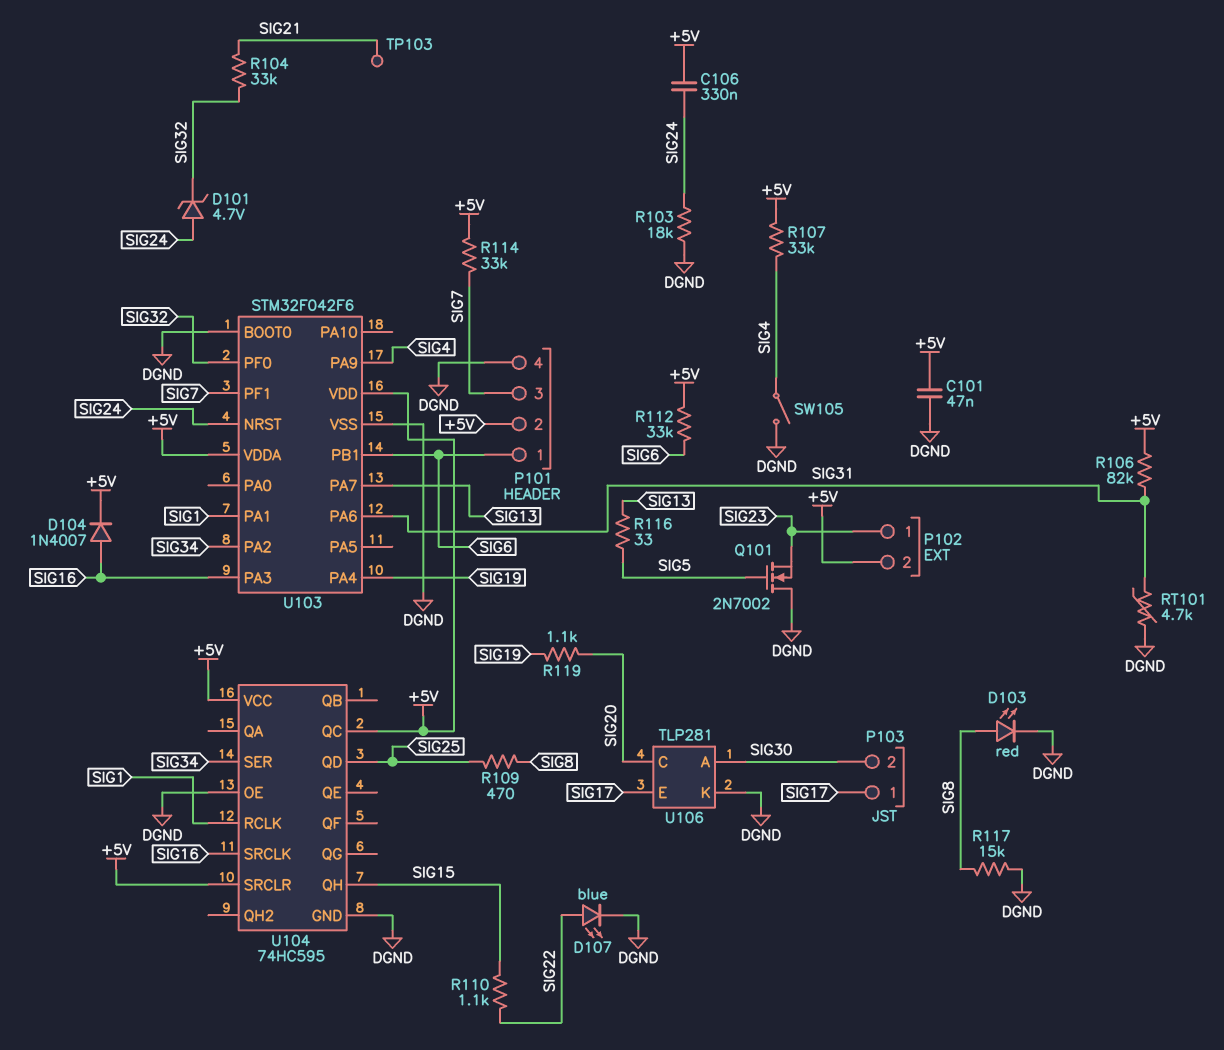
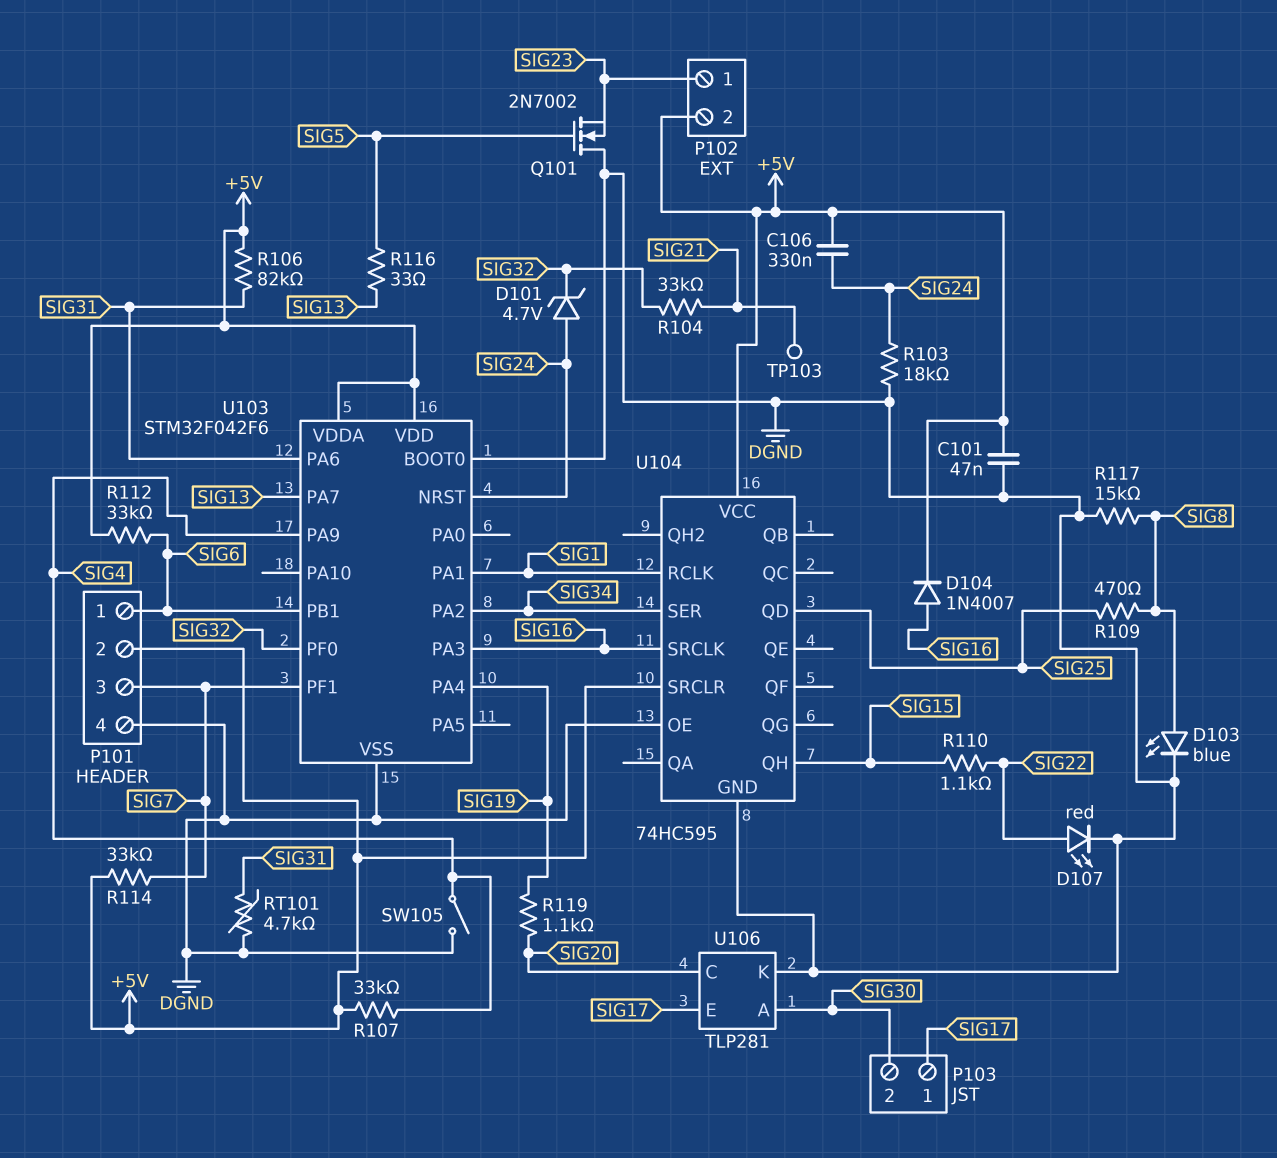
D103: LED red (A SIG8, K DGND) -> LED blue (A SIG8, K DGND)
D107: LED blue (A SIG22, K DGND) -> LED red (A SIG22, K DGND)
U104 pin QC: +5V -> none

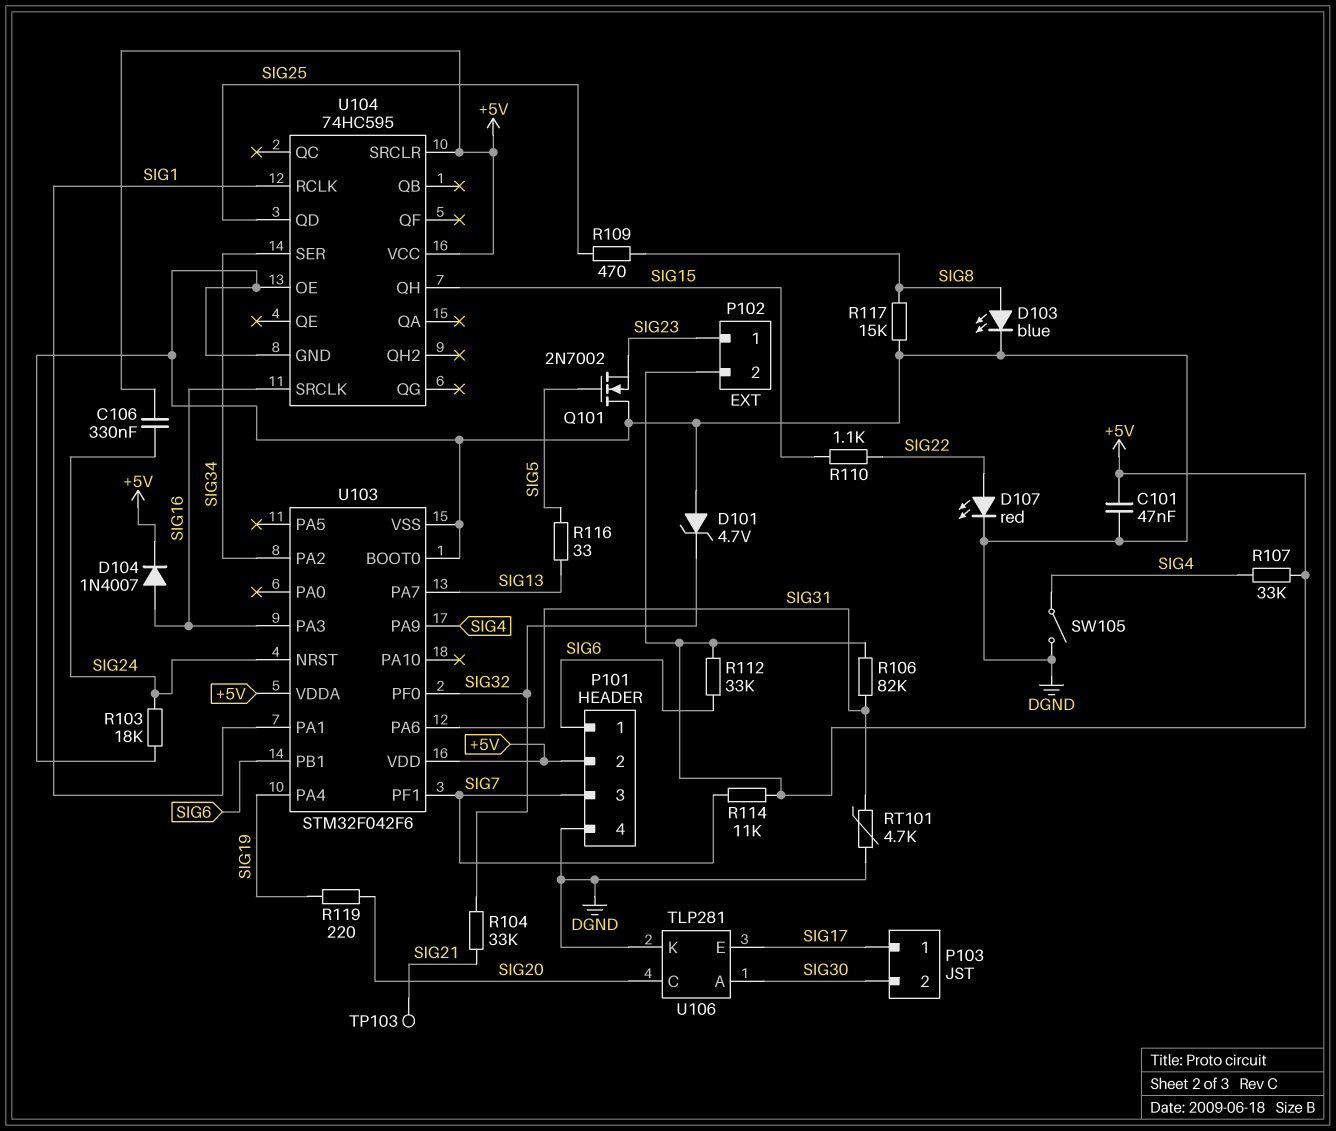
D101: zener 4.7V (A SIG24, K SIG32) -> zener 4.7V (A DGND, K SIG32)
R114: 33k (+5V, SIG7) -> 11k (+5V, SIG7)
R119: 1.1k (SIG19, SIG20) -> 220 (SIG19, SIG20)

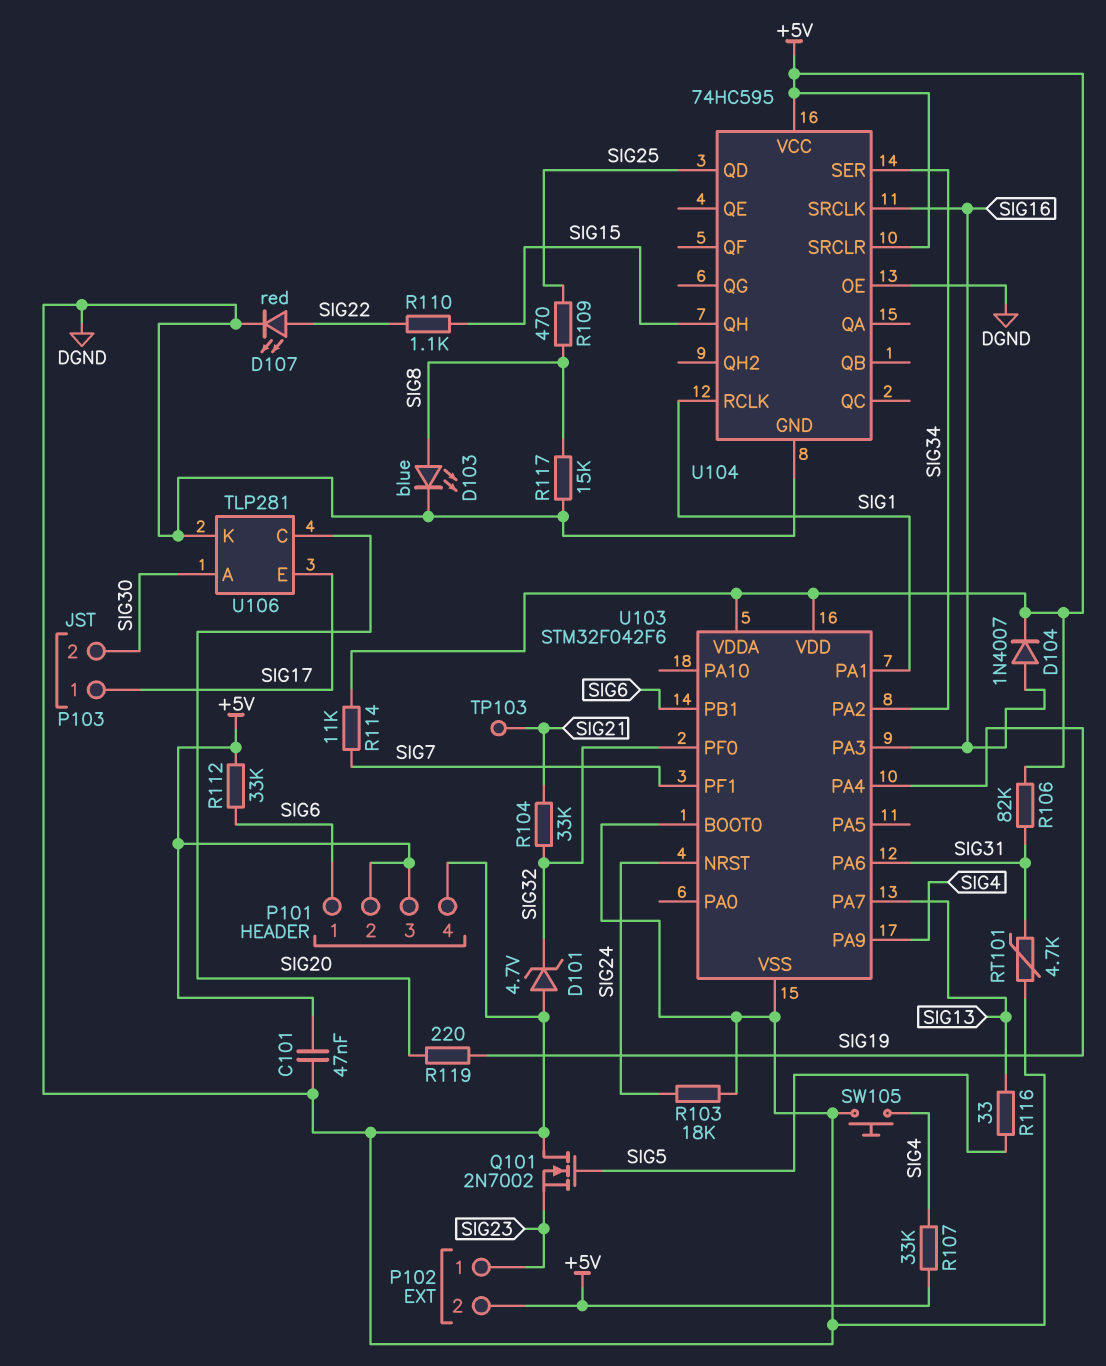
C106: 330nF (+5V, SIG24) -> none
P101 pin 3: SIG7 -> +5V
SW105: switch (DGND, SIG4) -> button (DGND, SIG4)

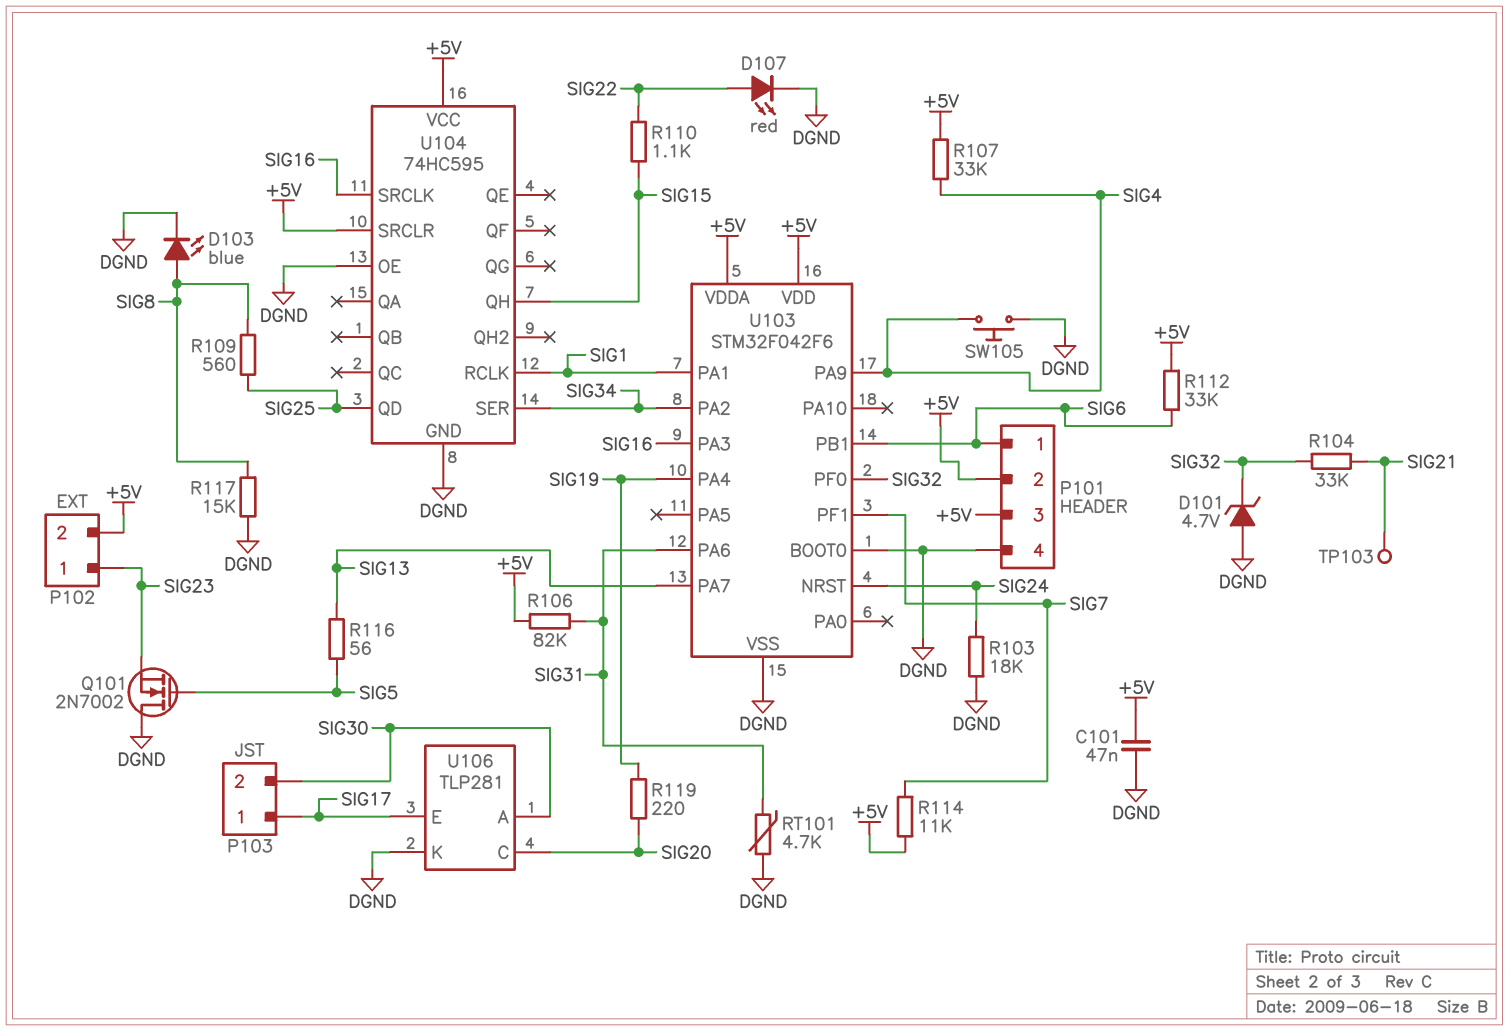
D104: diode 1N4007 (A SIG16, K +5V) -> none
R109: 470 (SIG8, SIG25) -> 560 (SIG8, SIG25)
R116: 33 (SIG5, SIG13) -> 56 (SIG5, SIG13)

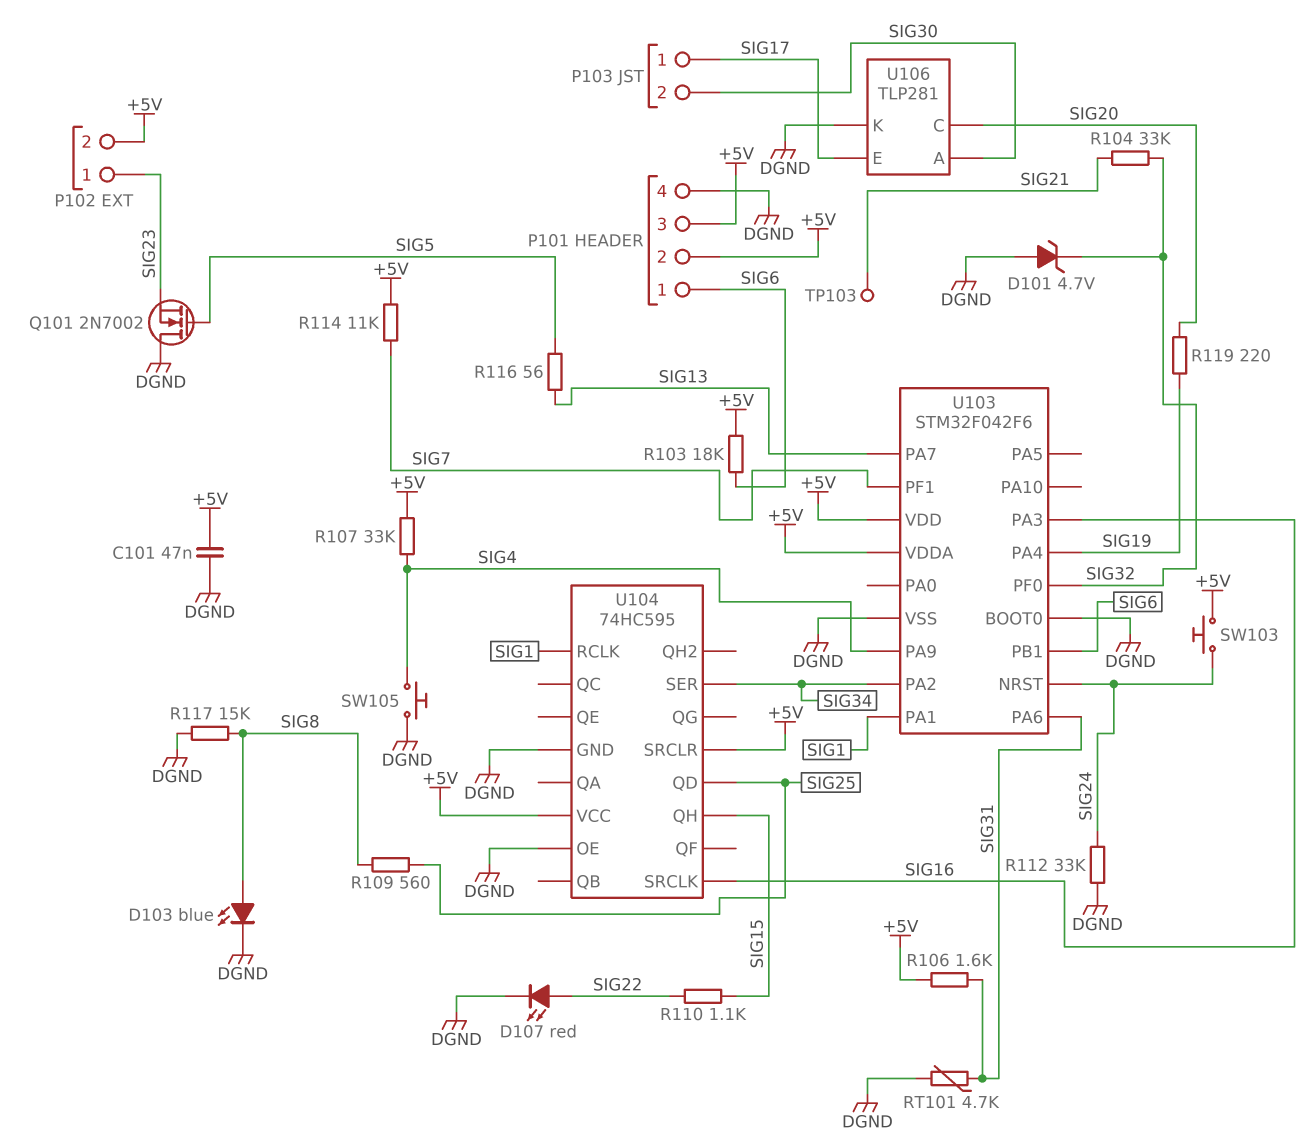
R103: 18k (DGND, SIG24) -> 18k (+5V, SIG6)
R106: 82k (+5V, SIG31) -> 1.6k (+5V, SIG31)
R112: 33k (+5V, SIG6) -> 33k (DGND, SIG24)
SW103: none -> button (+5V, SIG24)

